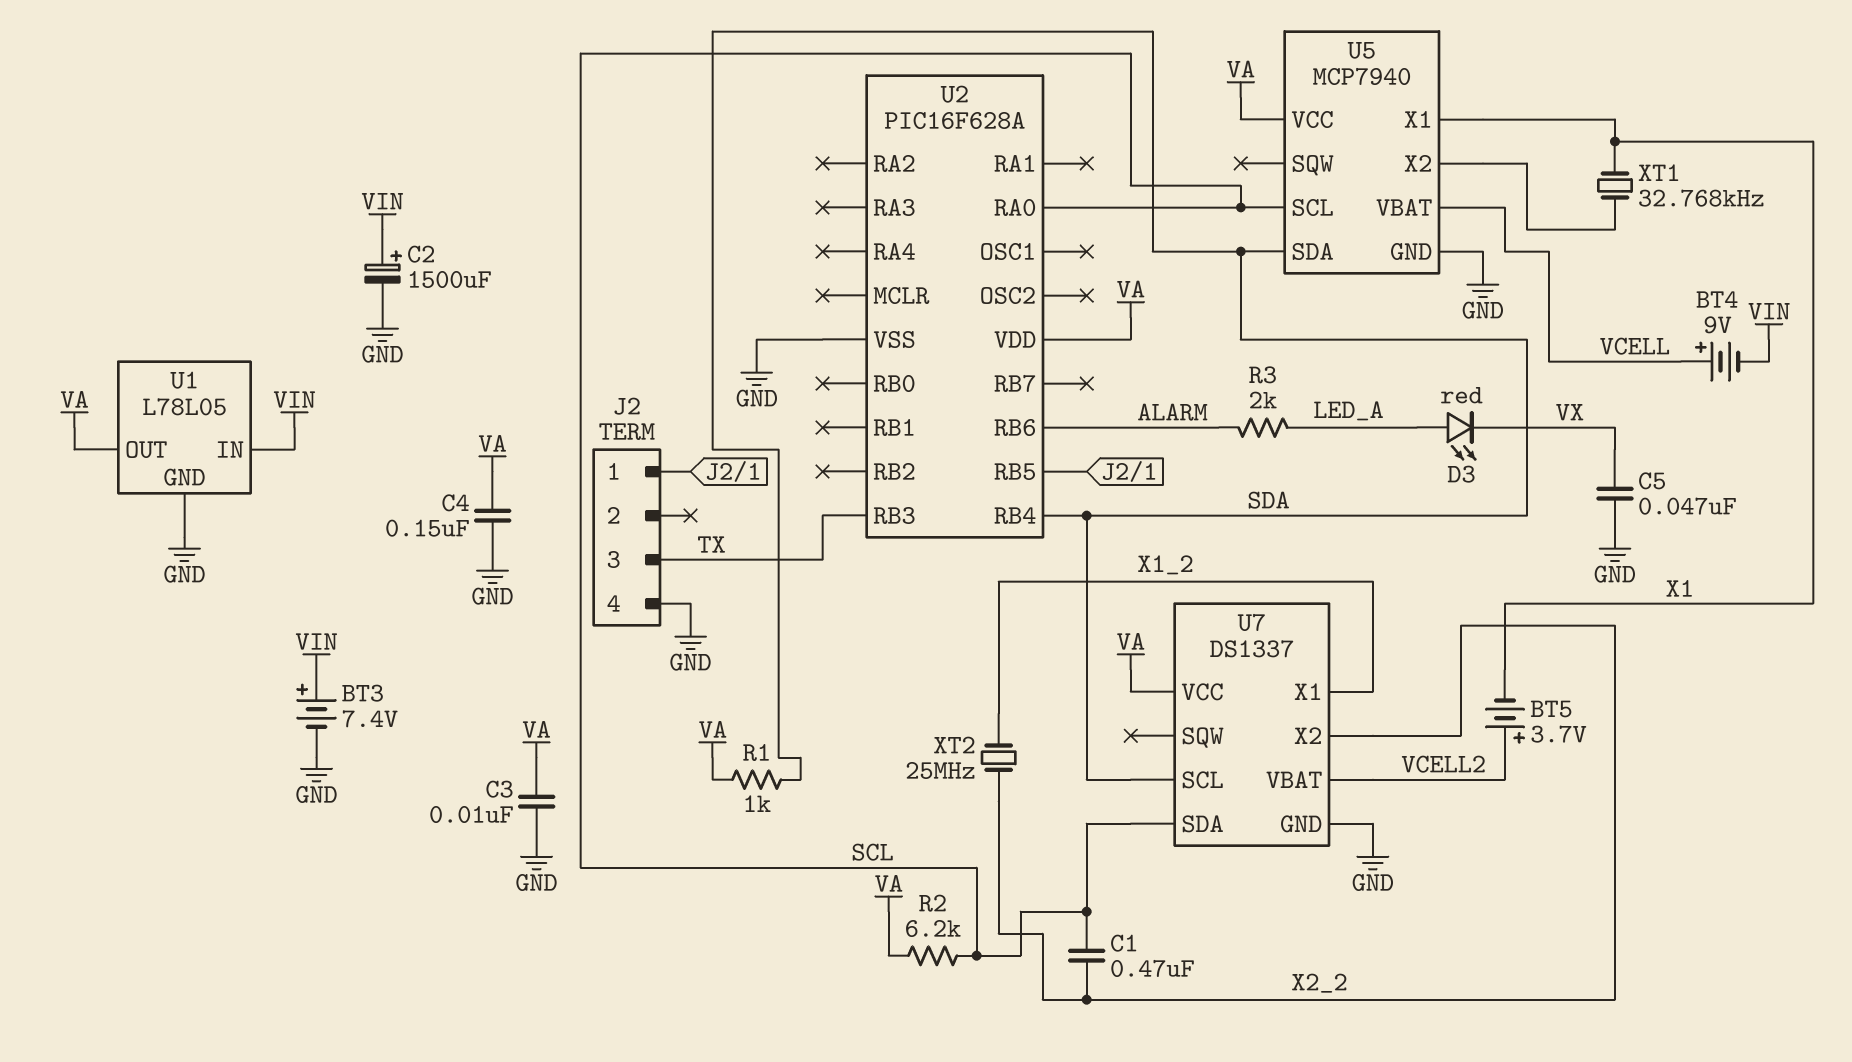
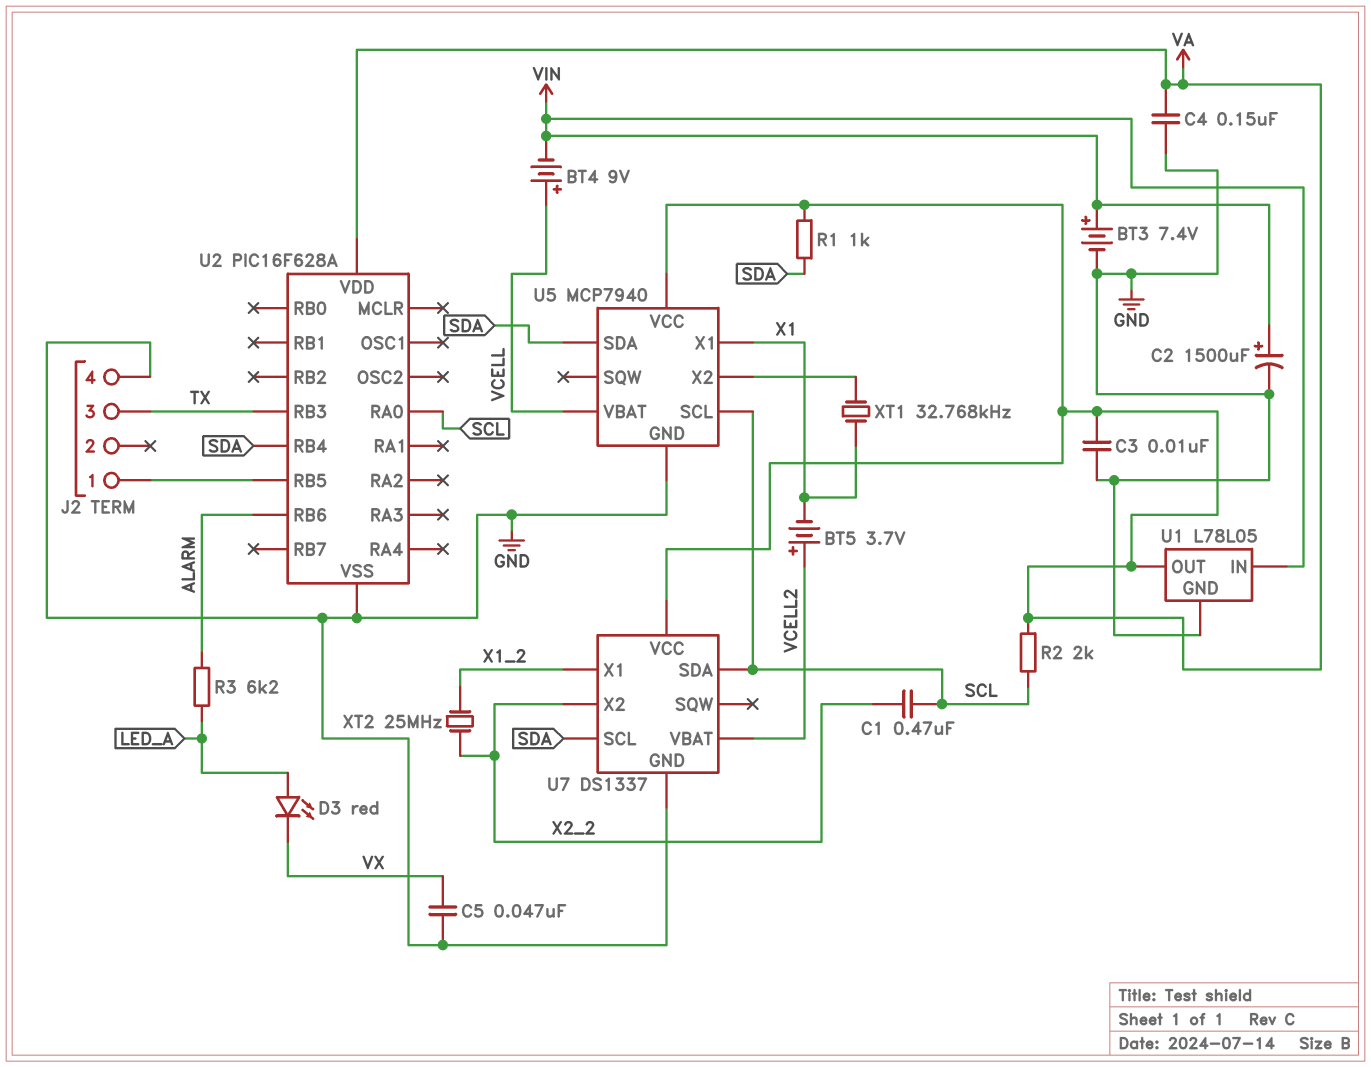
R2: 6.2k (SCL, VA) -> 2k (SCL, VA)
R3: 2k (ALARM, LED_A) -> 6.2k (ALARM, LED_A)

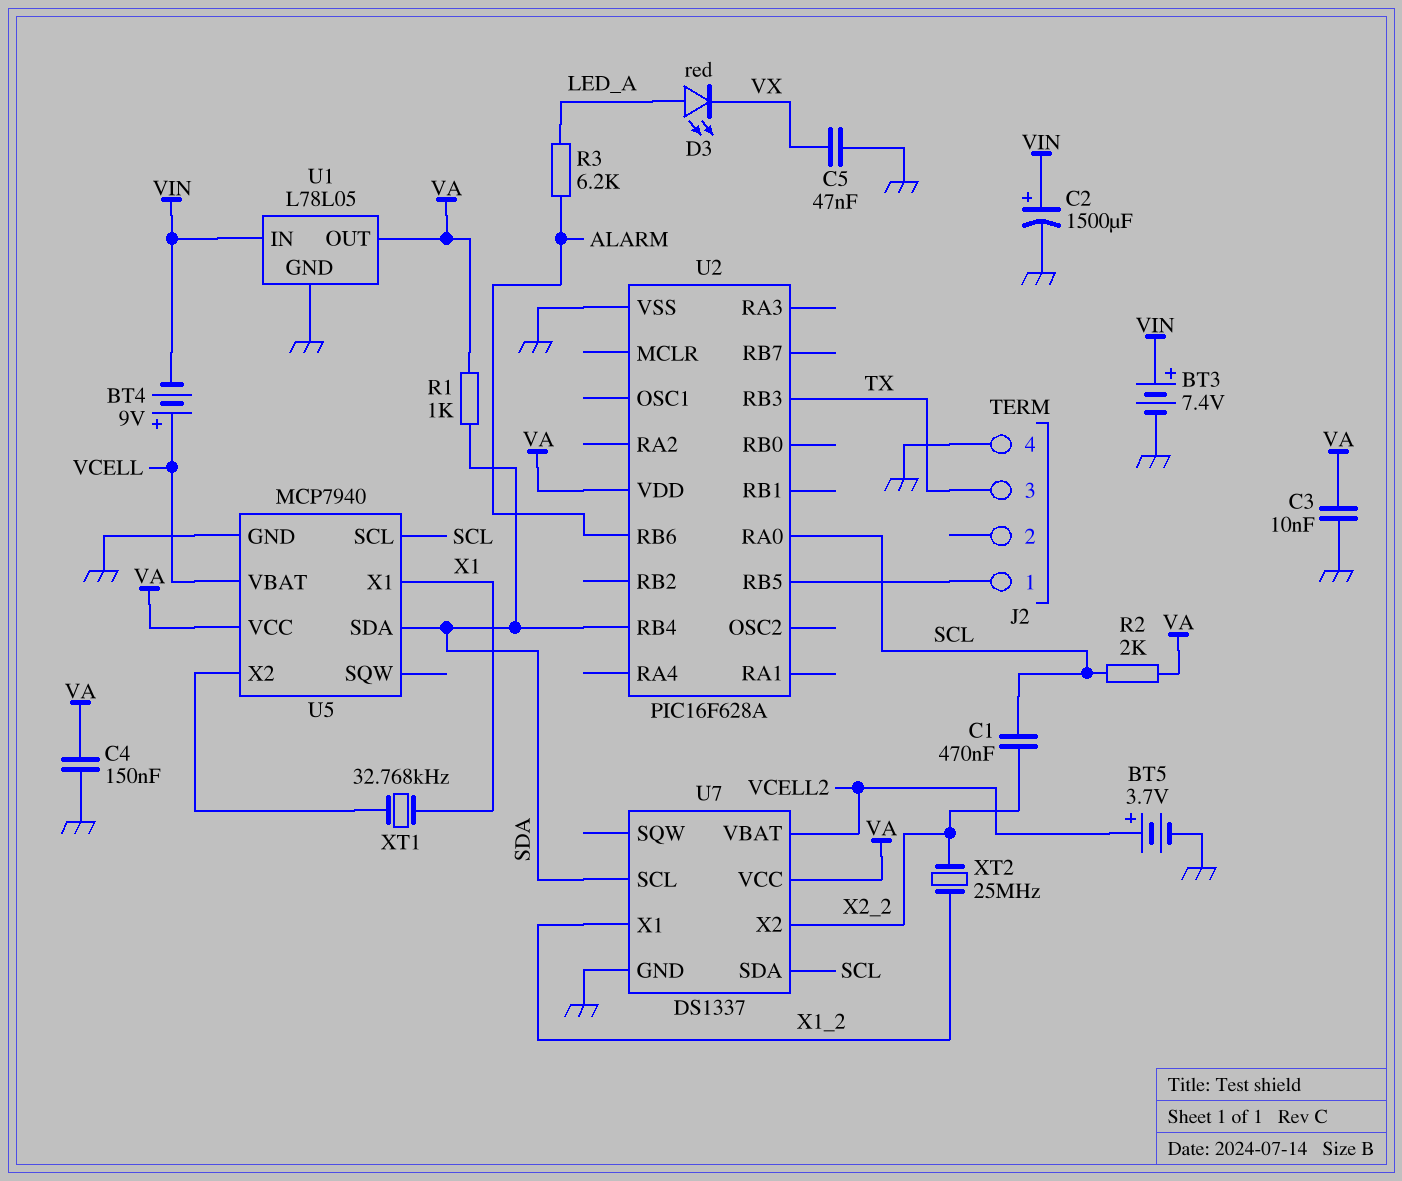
BT5: 3.7V (plus VCELL2, minus X1) -> 3.7V (plus VCELL2, minus GND)

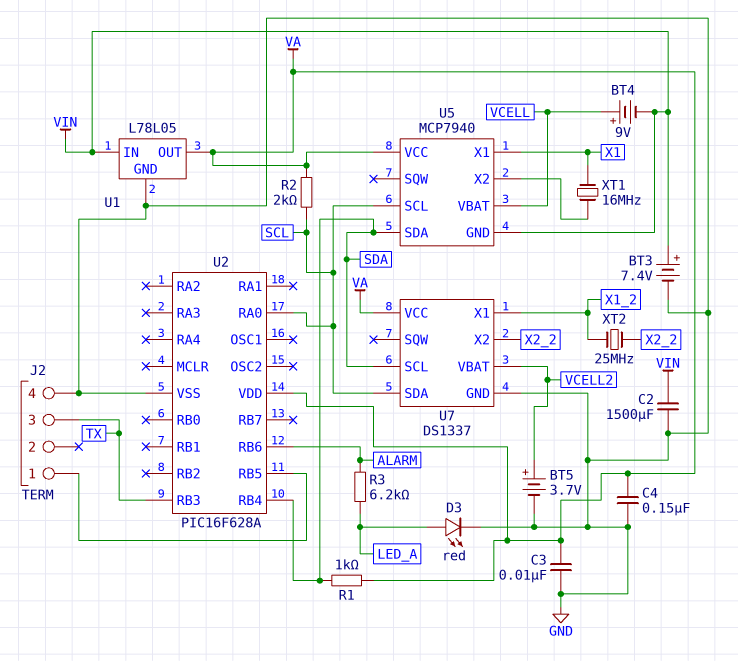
C1: 470nF (SCL, X2_2) -> none
C2: 1500uF (plus VIN, minus GND) -> 1500uF (GND, VIN)
C5: 47nF (GND, VX) -> none
D3: LED red (A LED_A, K VX) -> LED red (A LED_A, K GND)
U5 pin GND: GND -> VIN
XT1: 32.768kHz (U5/X2, X1) -> 16MHz (U5/X2, X1)

